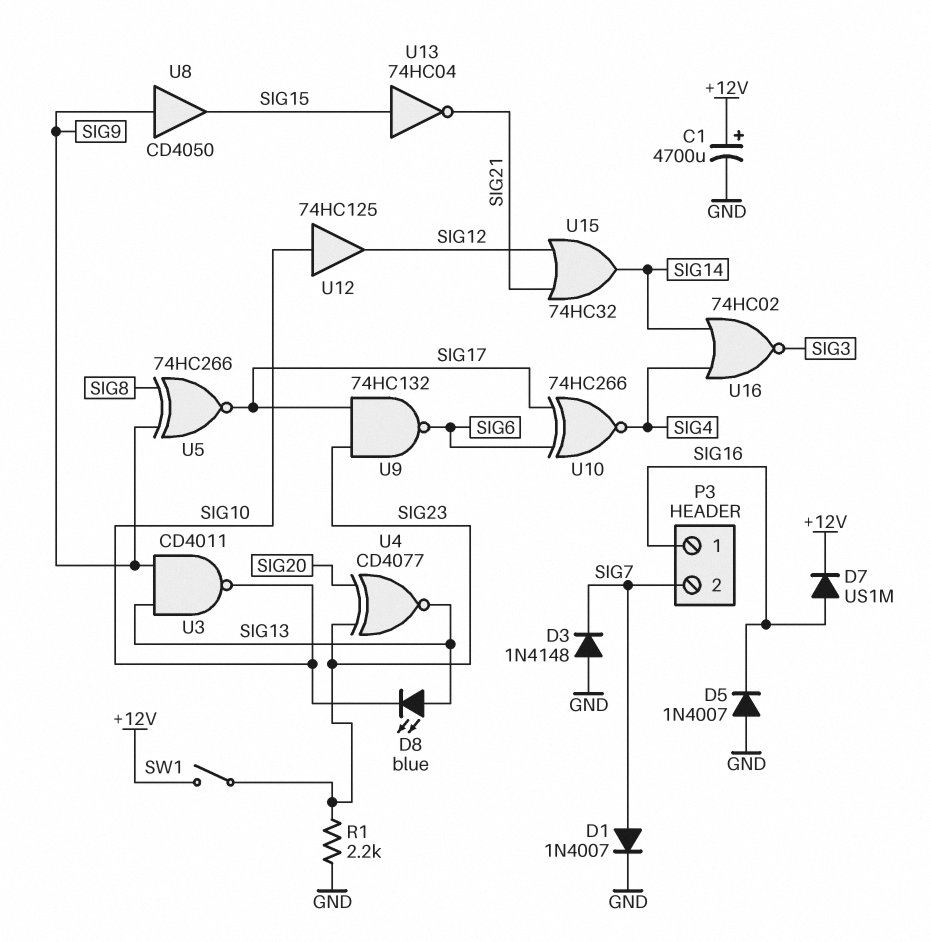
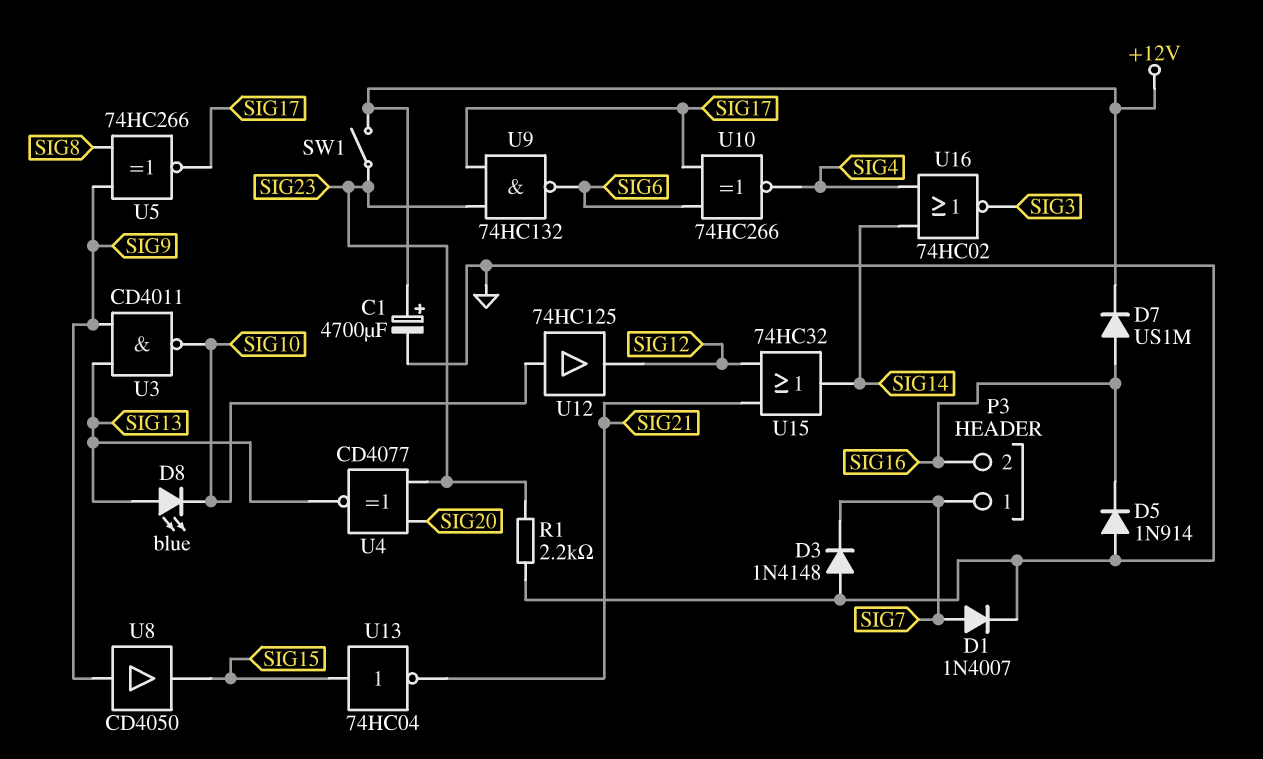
D5: diode 1N4007 (A GND, K SIG16) -> diode 1N914 (A GND, K SIG16)
P3 pin 1: SIG16 -> SIG7
P3 pin 2: SIG7 -> SIG16

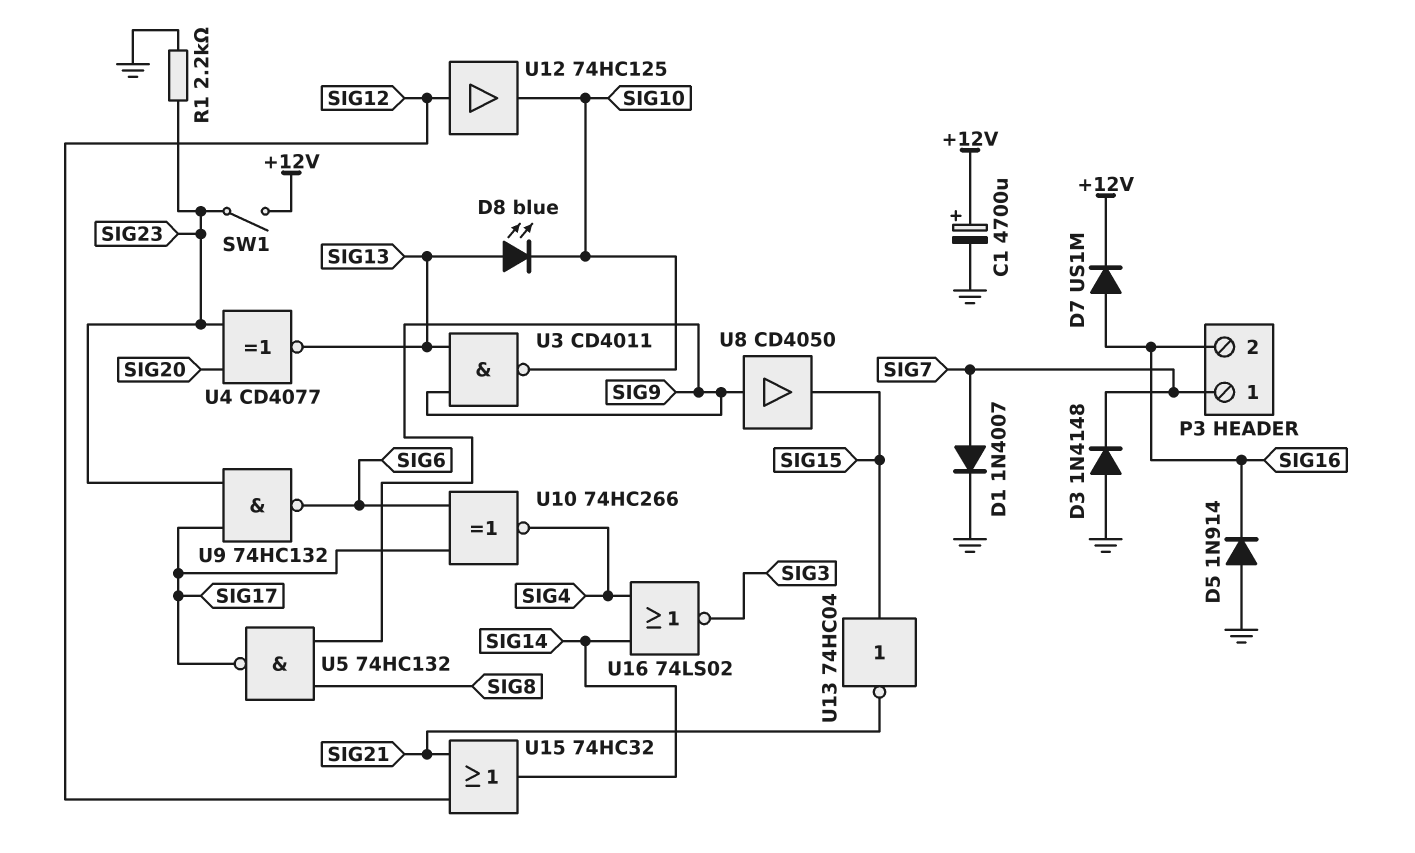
U5: XNOR 74HC266 (in SIG8, in SIG9, out SIG17) -> NAND 74HC132 (in SIG8, in SIG9, out SIG17)
U12: buffer 74HC125 (in SIG10, out SIG12) -> buffer 74HC125 (in SIG12, out SIG10)
U16: NOR 74HC02 (in SIG4, in SIG14, out SIG3) -> NOR 74LS02 (in SIG4, in SIG14, out SIG3)

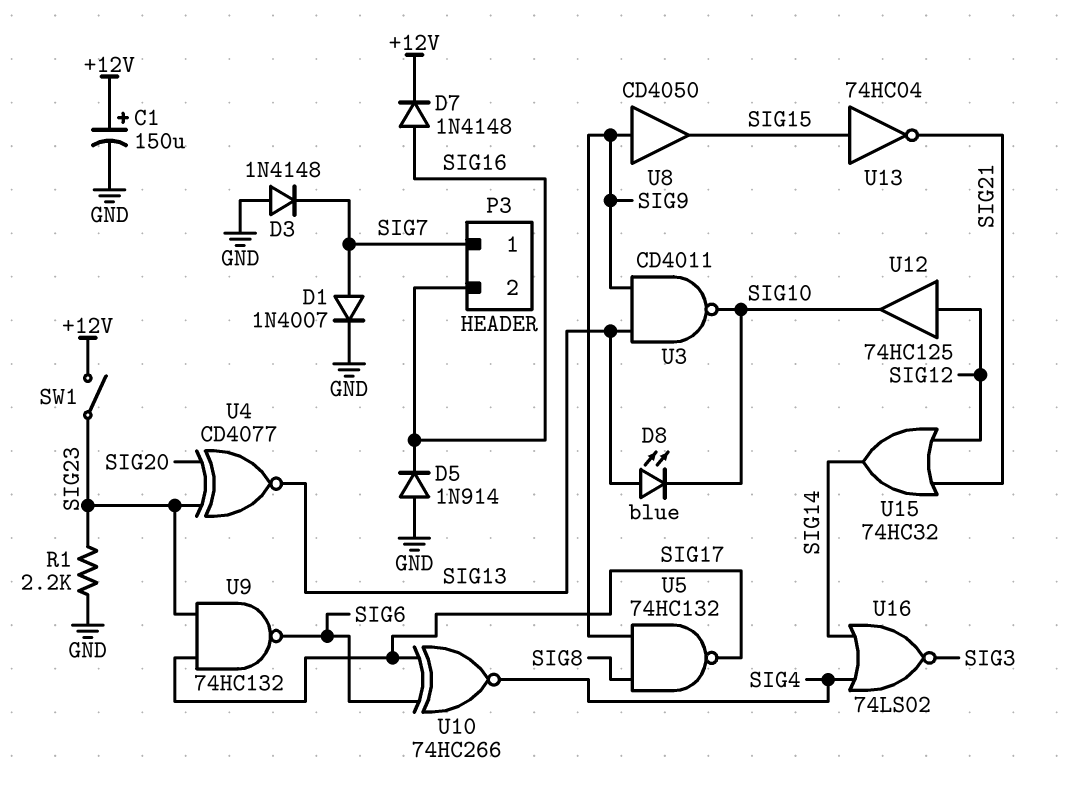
C1: 4700uF (plus +12V, minus GND) -> 150uF (plus +12V, minus GND)
D7: diode US1M (A SIG16, K +12V) -> diode 1N4148 (A SIG16, K +12V)

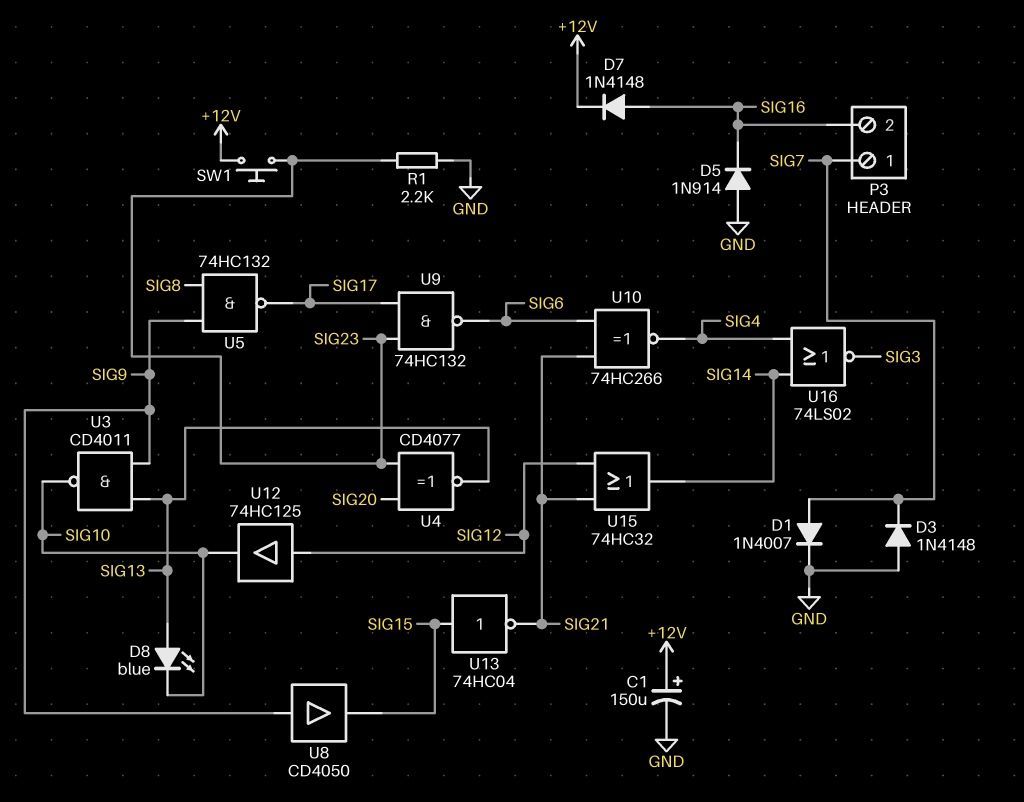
SW1: switch (+12V, SIG23) -> button (+12V, SIG23)
U10: XNOR 74HC266 (in SIG6, in SIG17, out SIG4) -> XNOR 74HC266 (in SIG6, in SIG21, out SIG4)

